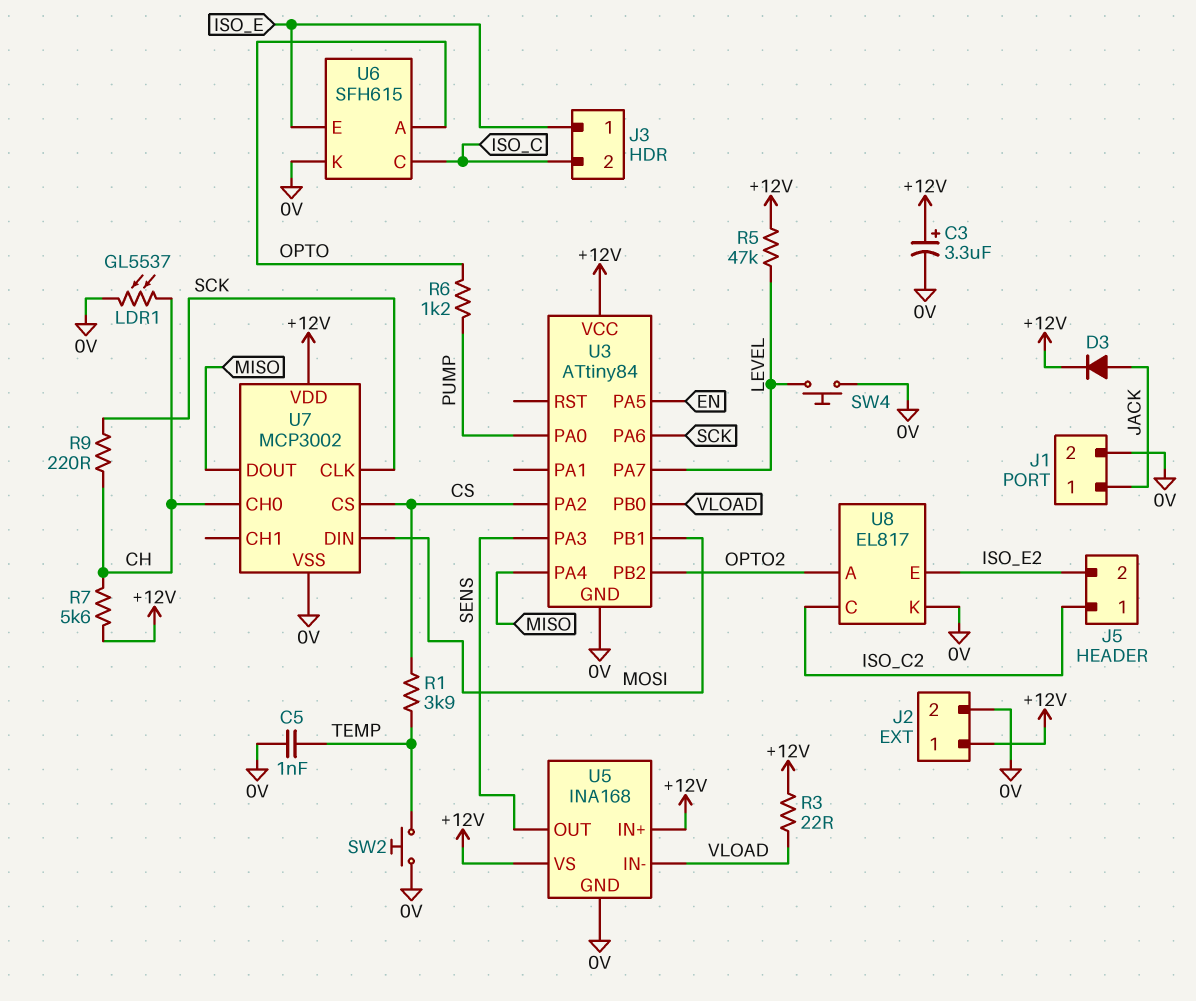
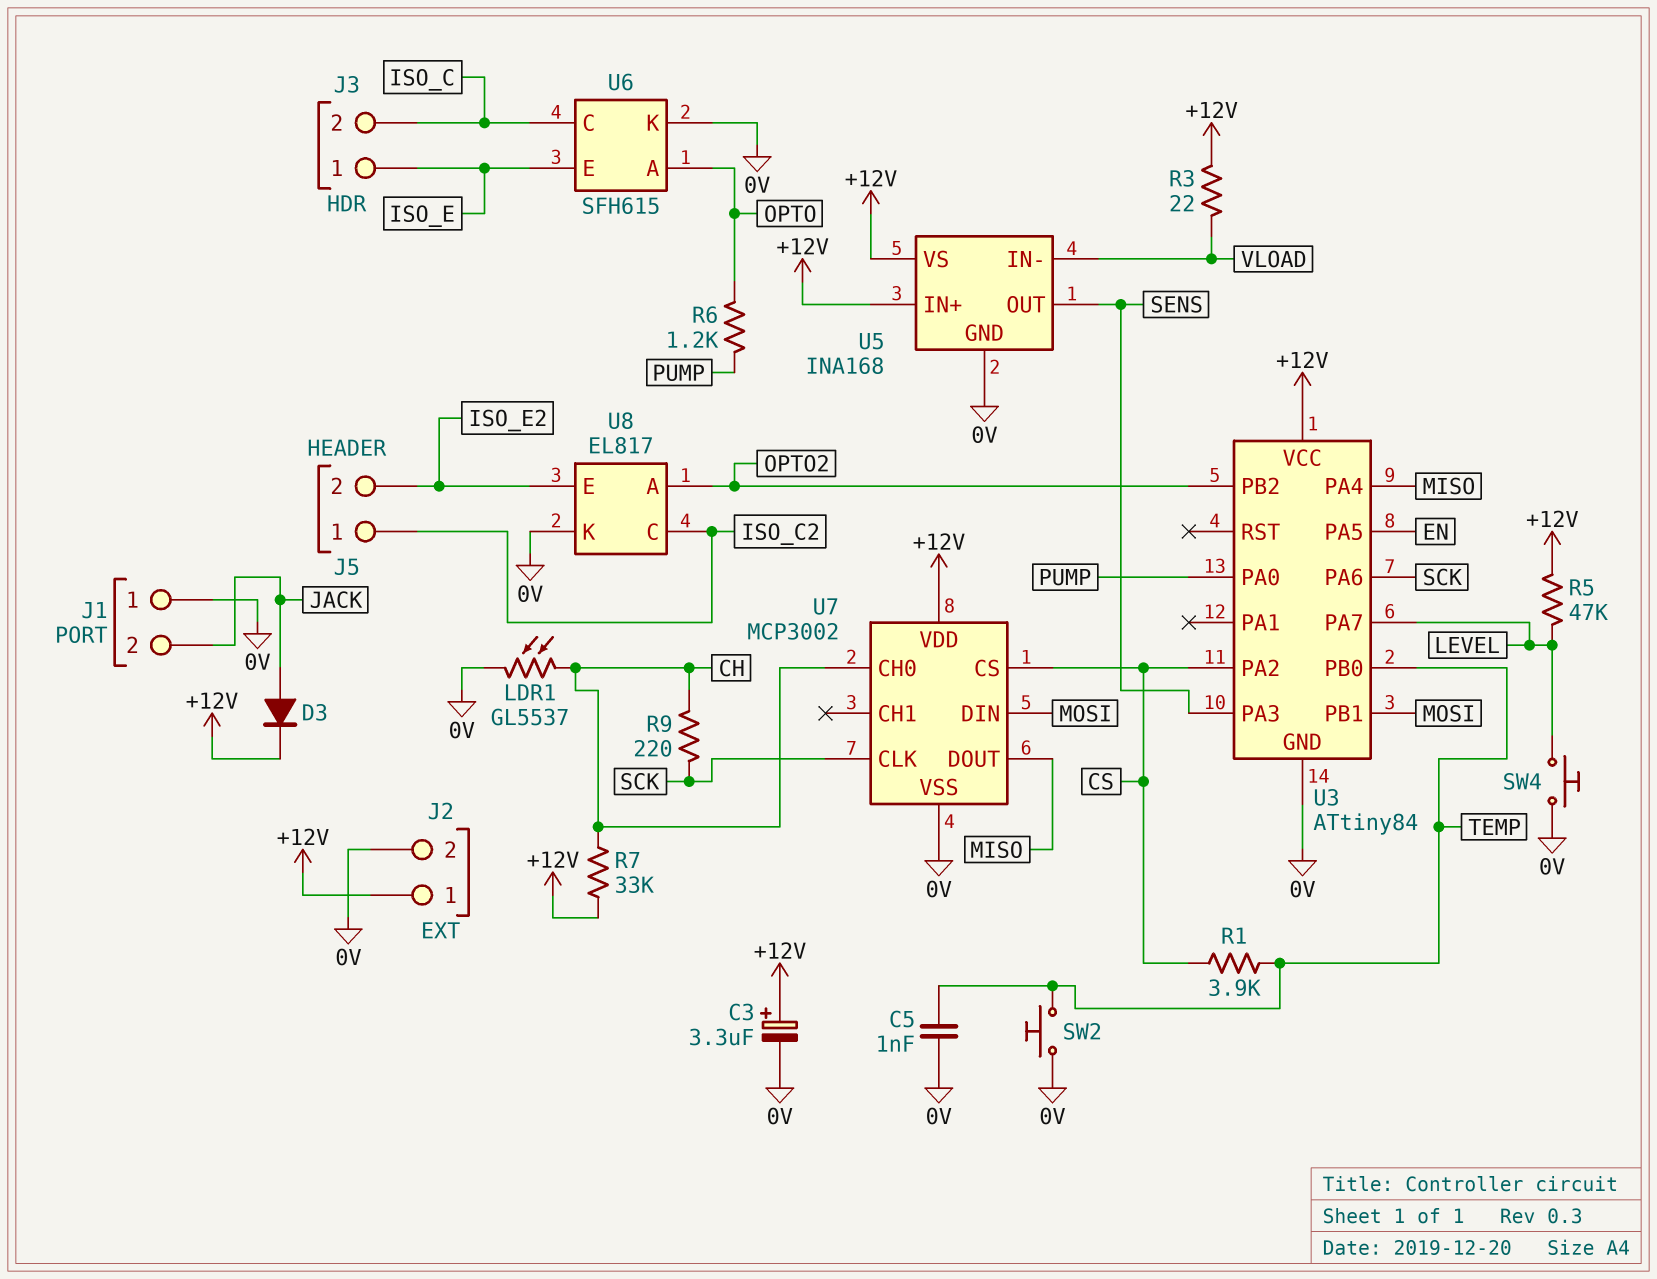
J1 pin 1: JACK -> 0V
J1 pin 2: 0V -> JACK
R7: 5.6k (+12V, CH) -> 33k (+12V, CH)
U3 pin PB0: VLOAD -> TEMP

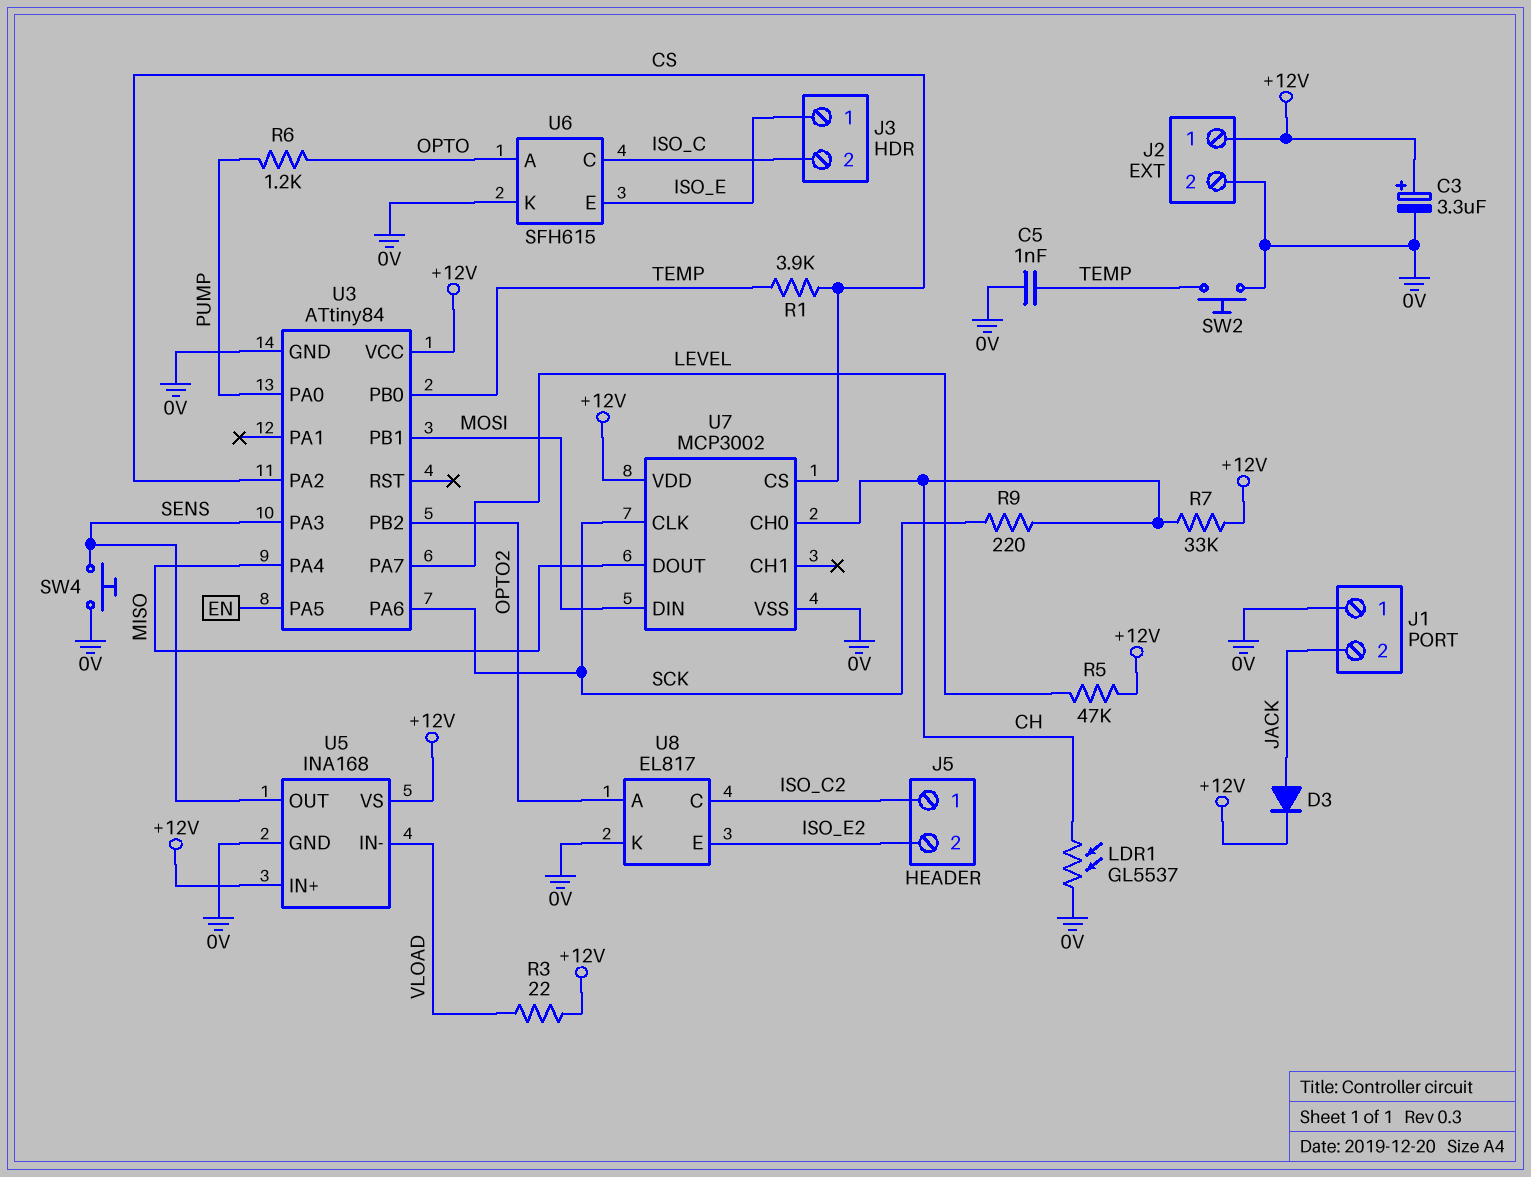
SW4: button (0V, LEVEL) -> button (0V, SENS)

